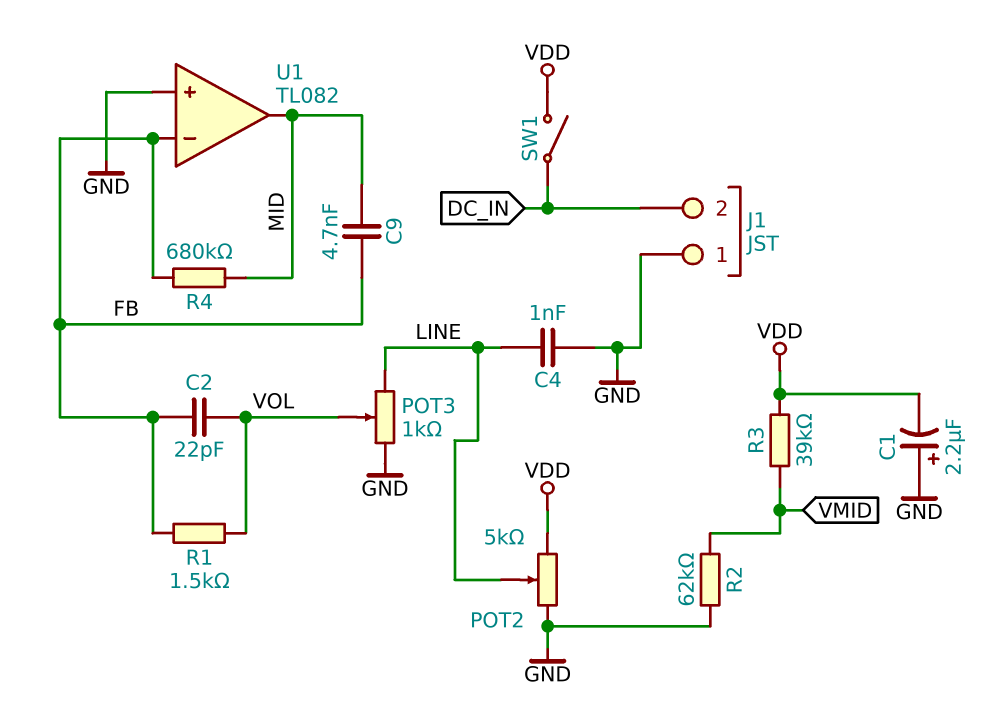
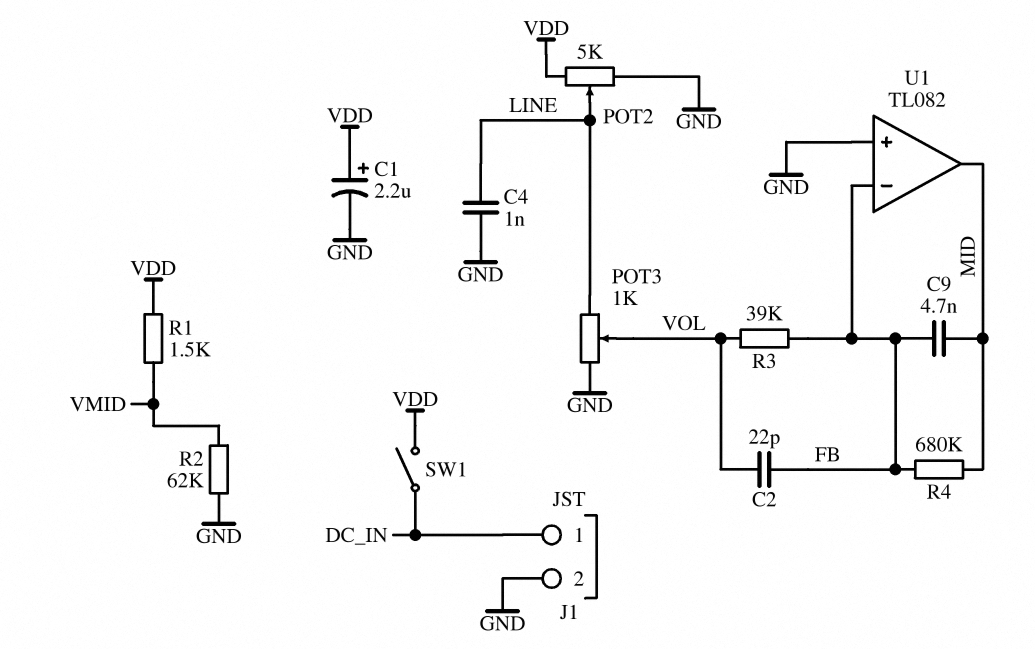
C1: 2.2uF (plus GND, minus VDD) -> 2.2uF (plus VDD, minus GND)
J1 pin 1: GND -> DC_IN
J1 pin 2: DC_IN -> GND
R1: 1.5k (FB, VOL) -> 1.5k (VDD, VMID)
R3: 39k (VDD, VMID) -> 39k (FB, VOL)

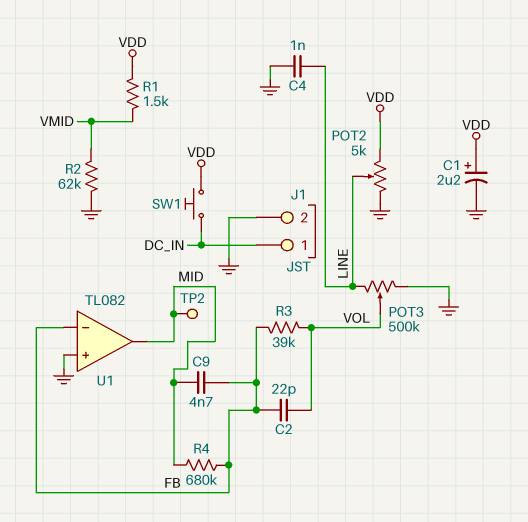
POT3: 1k (GND, LINE, wiper VOL) -> 500k (GND, LINE, wiper VOL)
SW1: switch (DC_IN, VDD) -> button (DC_IN, VDD)
TP2: none -> test point (MID)

